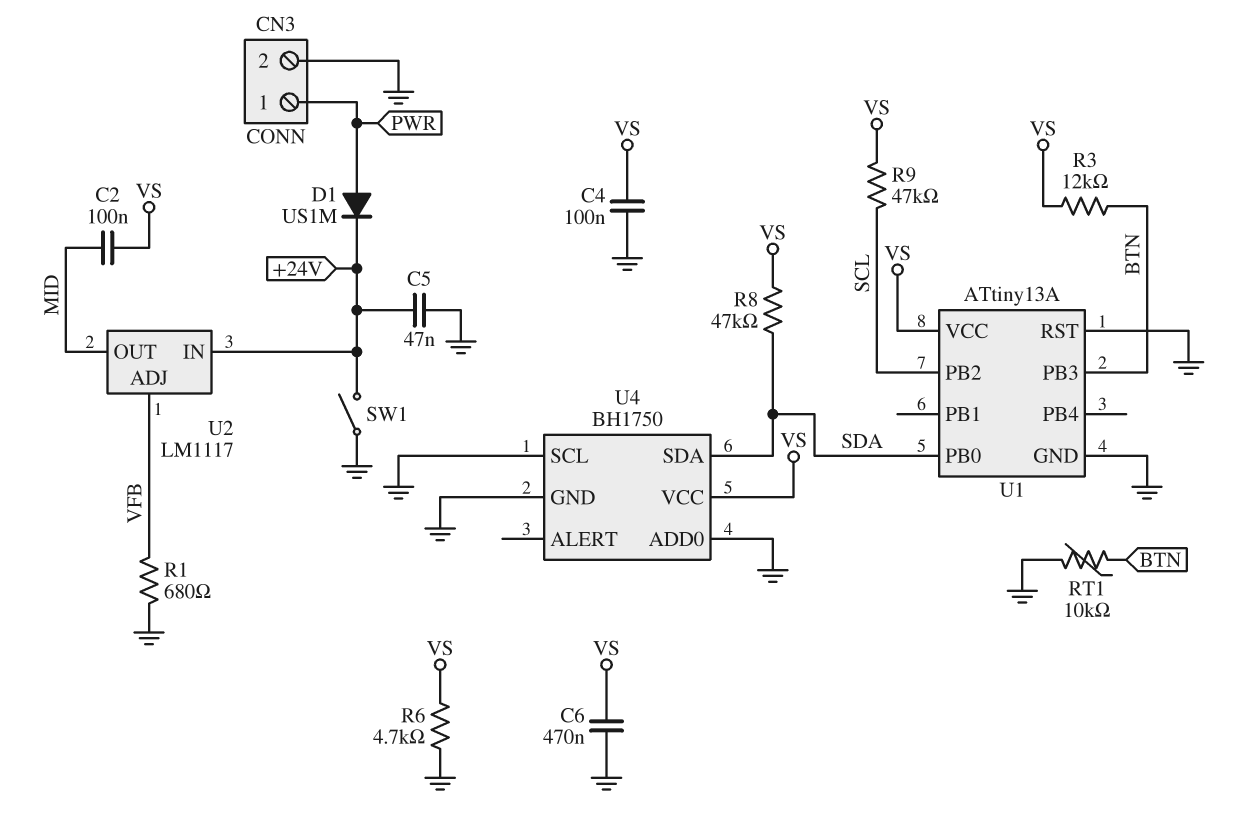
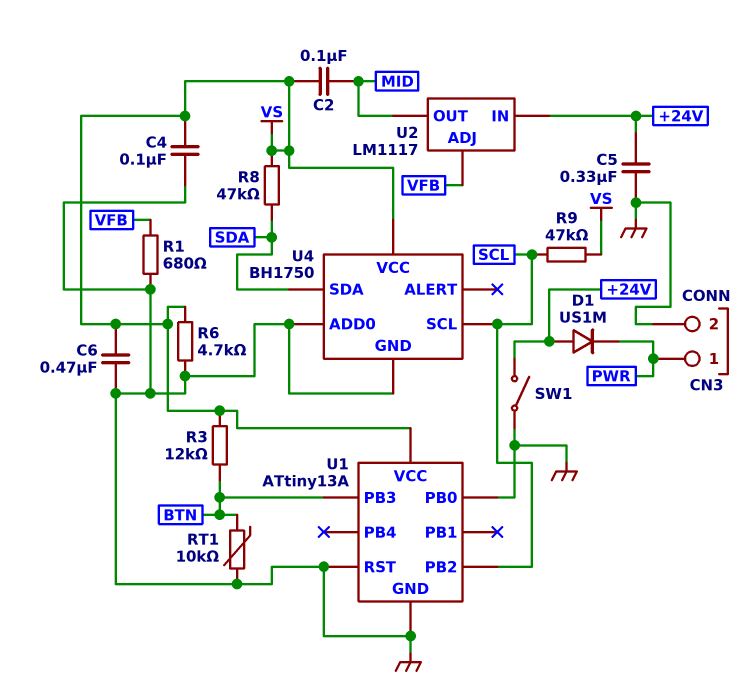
C5: 47nF (+24V, GND) -> 330nF (+24V, GND)
D1: diode US1M (A PWR, K +24V) -> diode US1M (A +24V, K PWR)
U1 pin PB0: SDA -> GND
U4 pin SCL: GND -> SCL

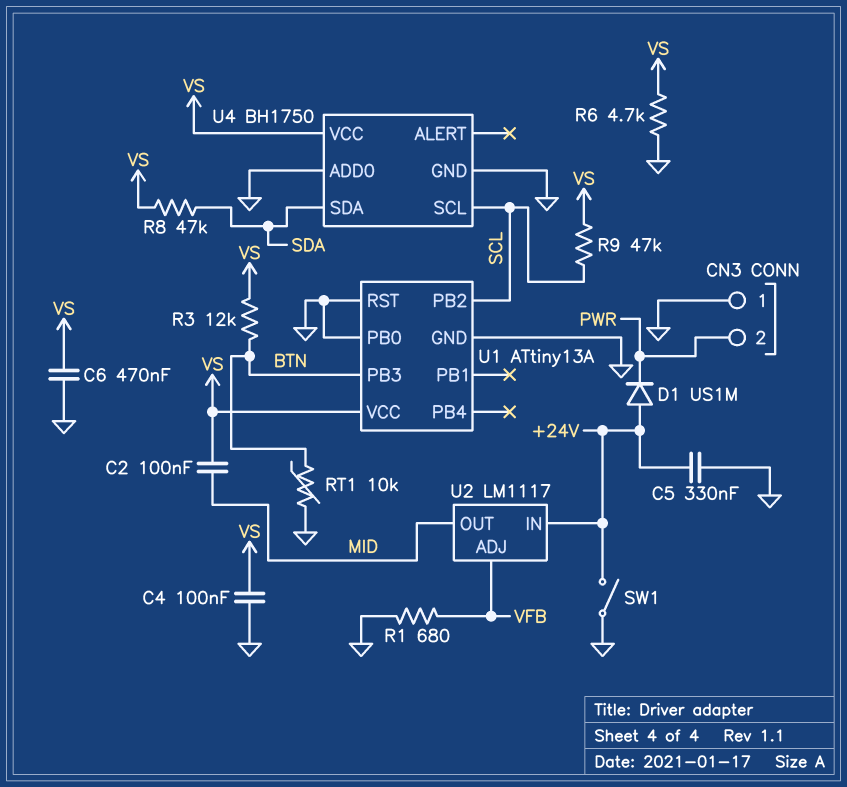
CN3 pin 1: PWR -> GND
CN3 pin 2: GND -> PWR

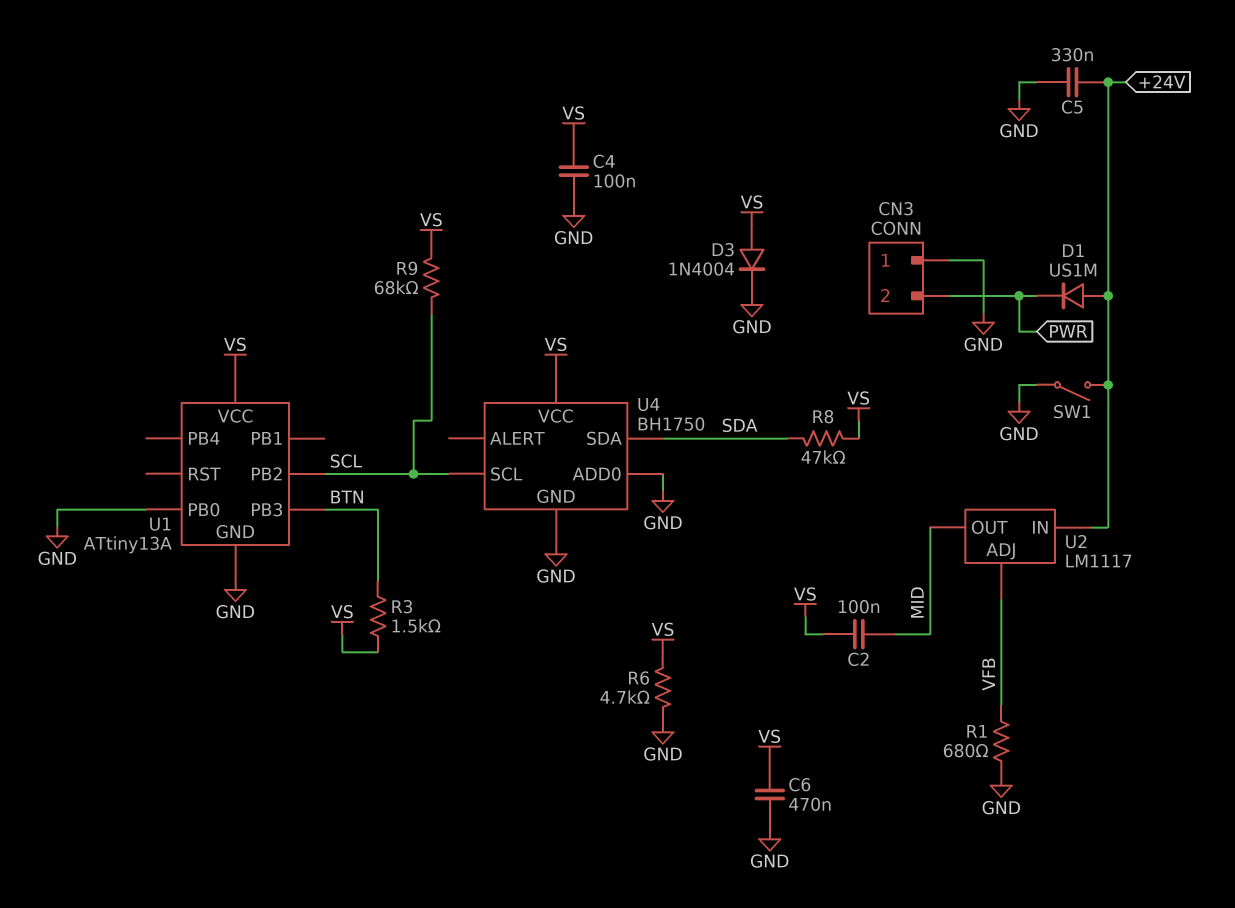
D3: none -> diode 1N4004 (A VS, K GND)
R3: 12k (BTN, VS) -> 1.5k (BTN, VS)
R9: 47k (SCL, VS) -> 68k (SCL, VS)
RT1: 10k (BTN, GND) -> none
U1 pin RST: GND -> none

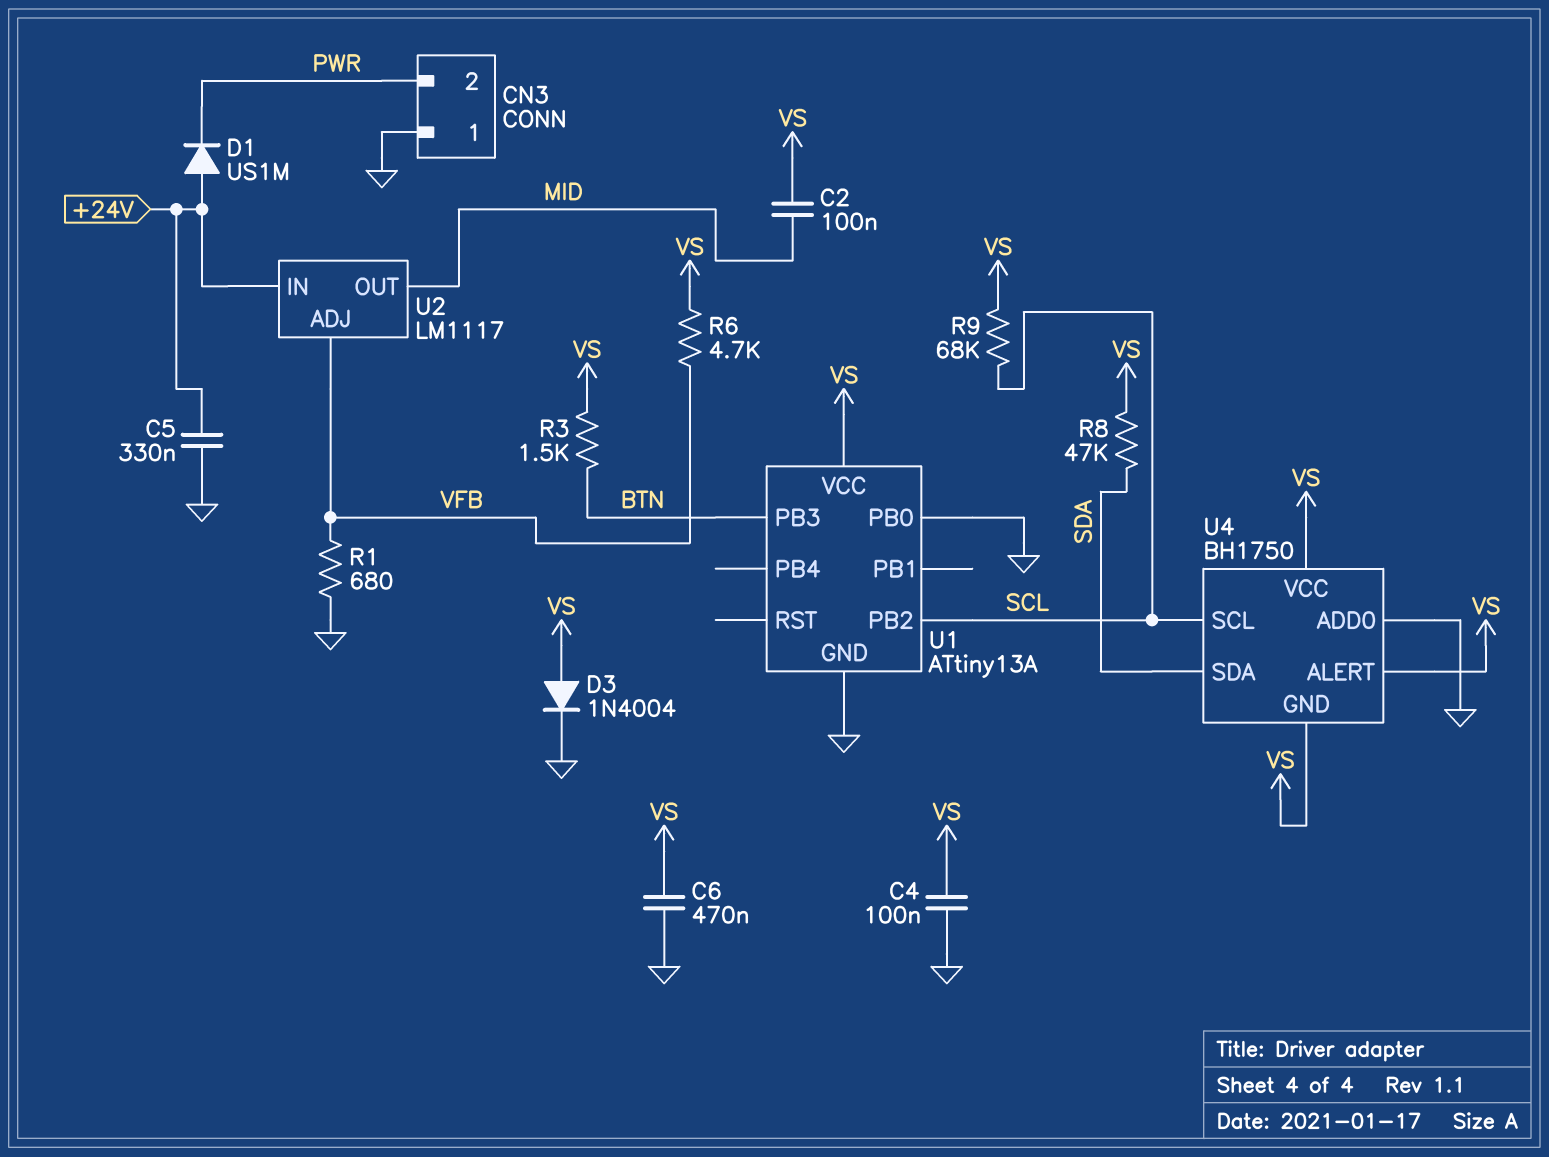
R6: 4.7k (GND, VS) -> 4.7k (VFB, VS)
SW1: switch (+24V, GND) -> none
U4 pin ALERT: none -> VS
U4 pin GND: GND -> VS

